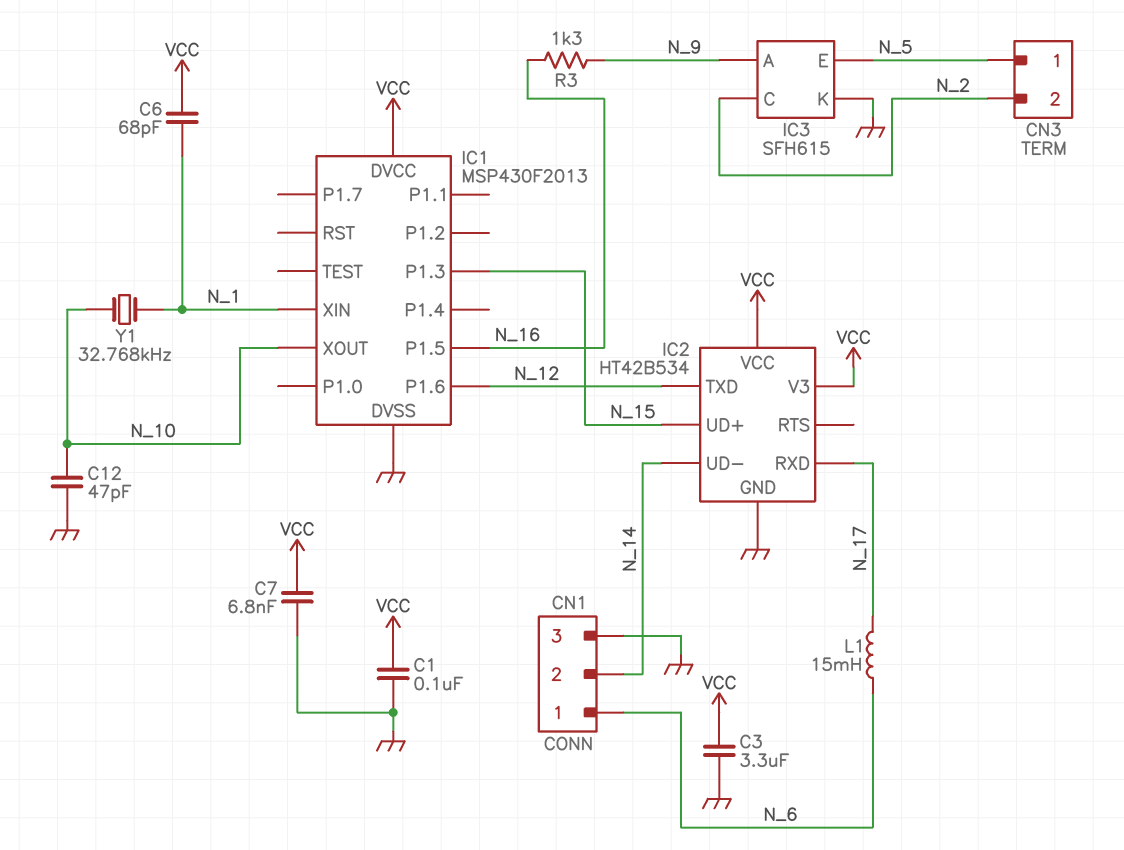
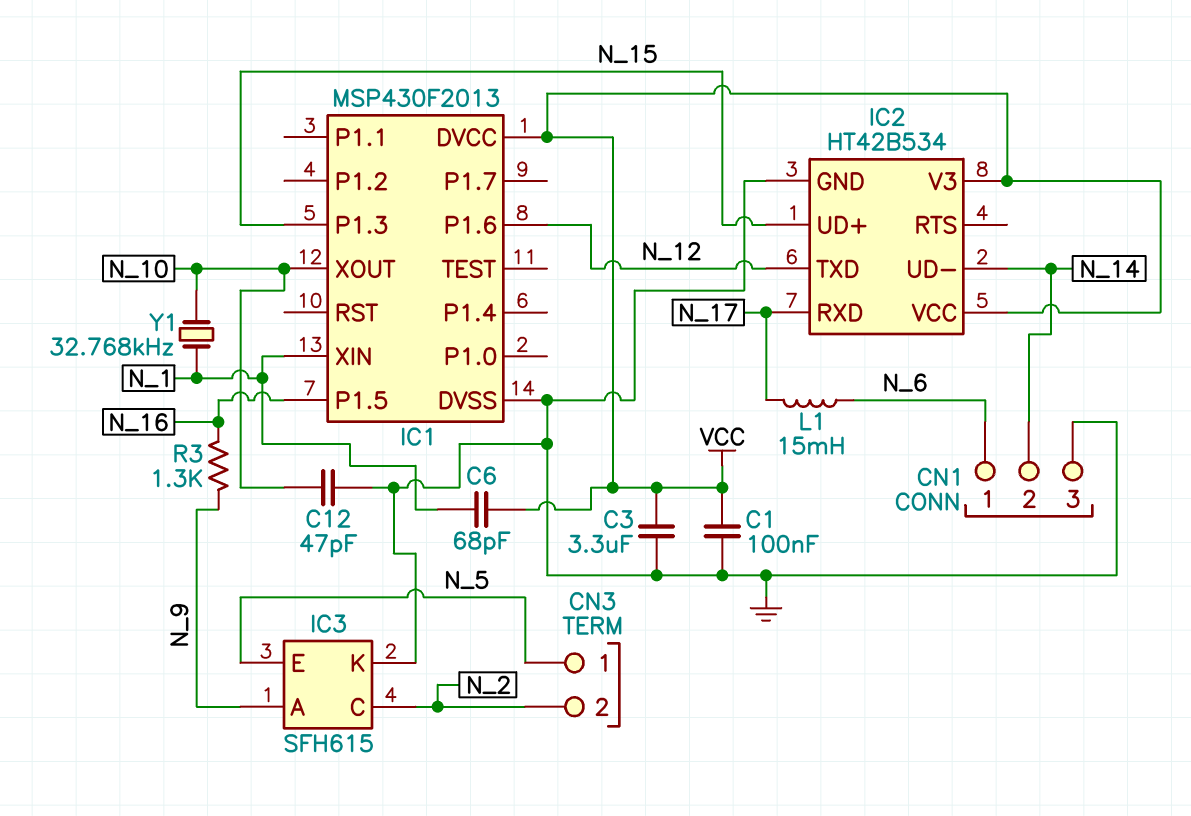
C7: 6.8nF (GND, VCC) -> none

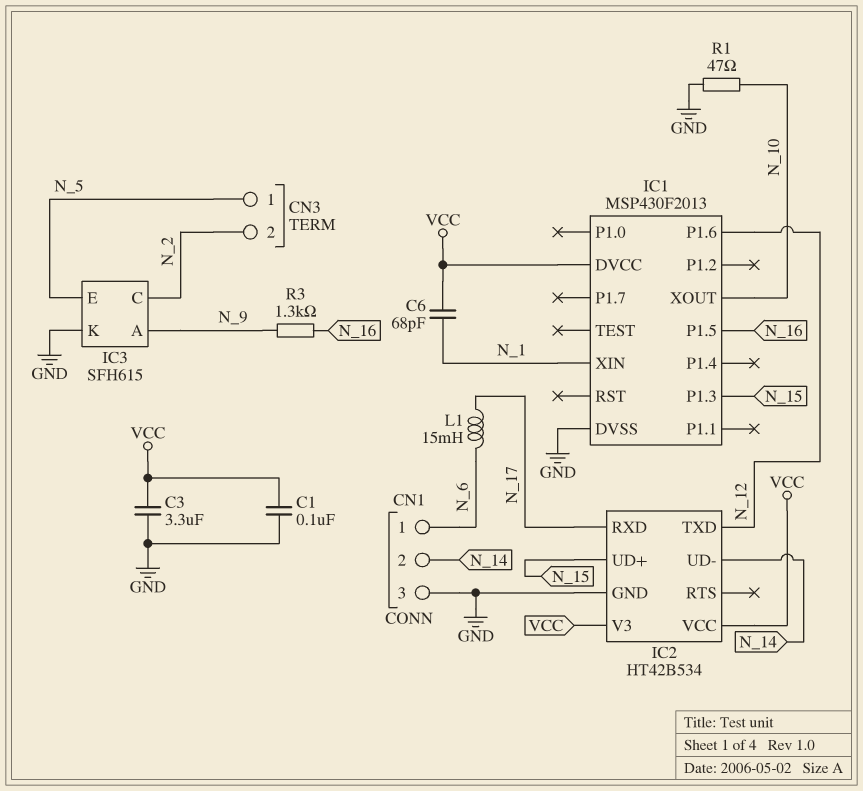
C12: 47pF (GND, N_10) -> none
R1: none -> 47 (GND, N_10)
Y1: 32.768kHz (N_1, N_10) -> none

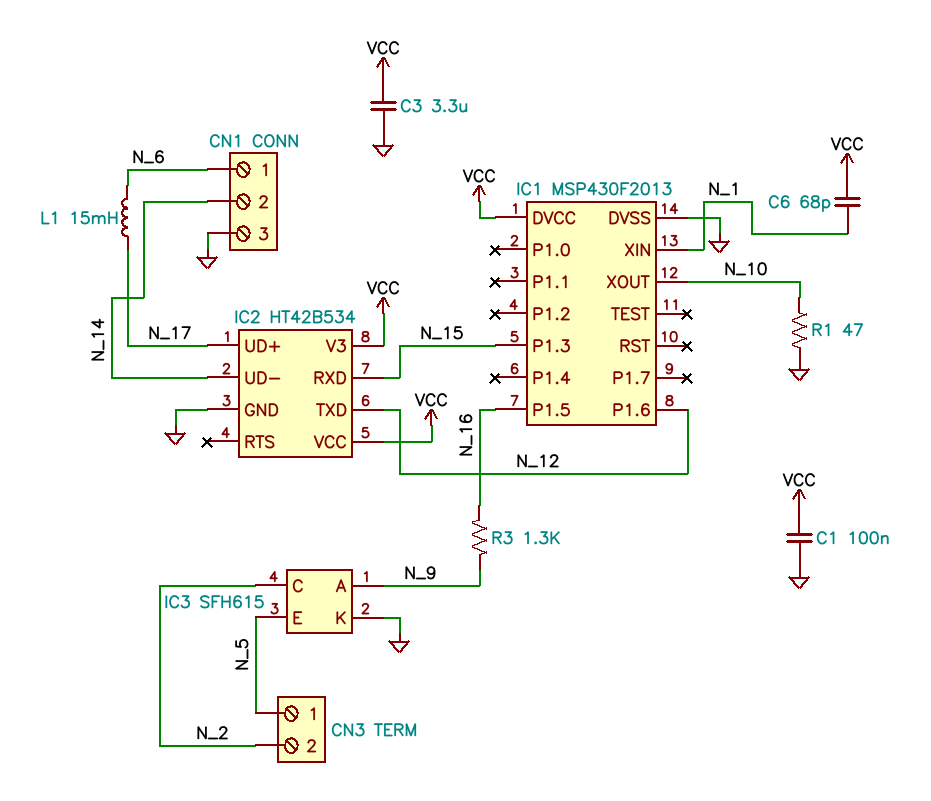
IC2 pin RXD: N_17 -> N_15
IC2 pin UD+: N_15 -> N_17

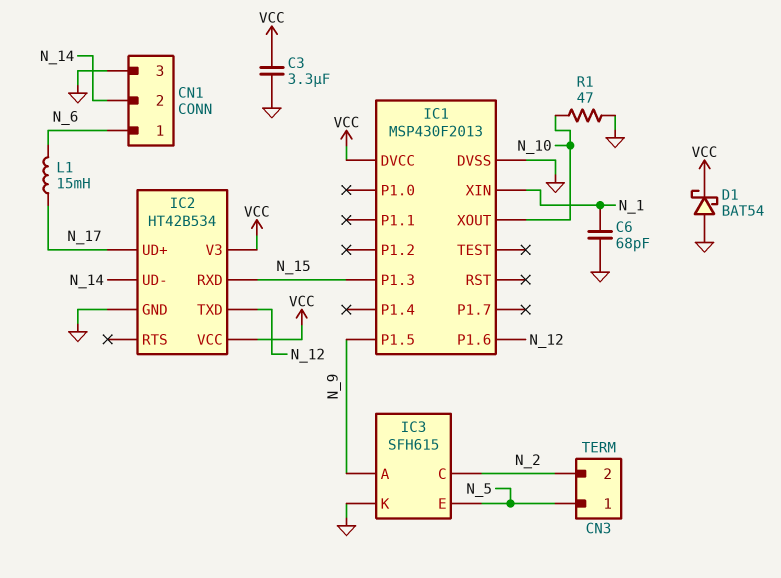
C1: 100nF (GND, VCC) -> none
C6: 68pF (N_1, VCC) -> 68pF (GND, N_1)
D1: none -> schottky BAT54 (A GND, K VCC)
IC1 pin P1.5: N_16 -> N_9
R3: 1.3k (N_9, N_16) -> none

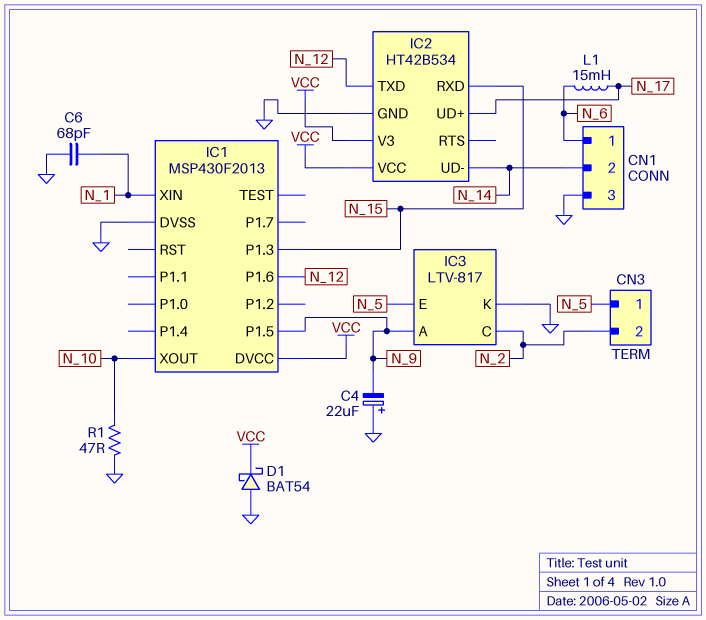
C3: 3.3uF (GND, VCC) -> none
C4: none -> 22uF (plus GND, minus N_9)
IC3: SFH615 -> LTV-817

